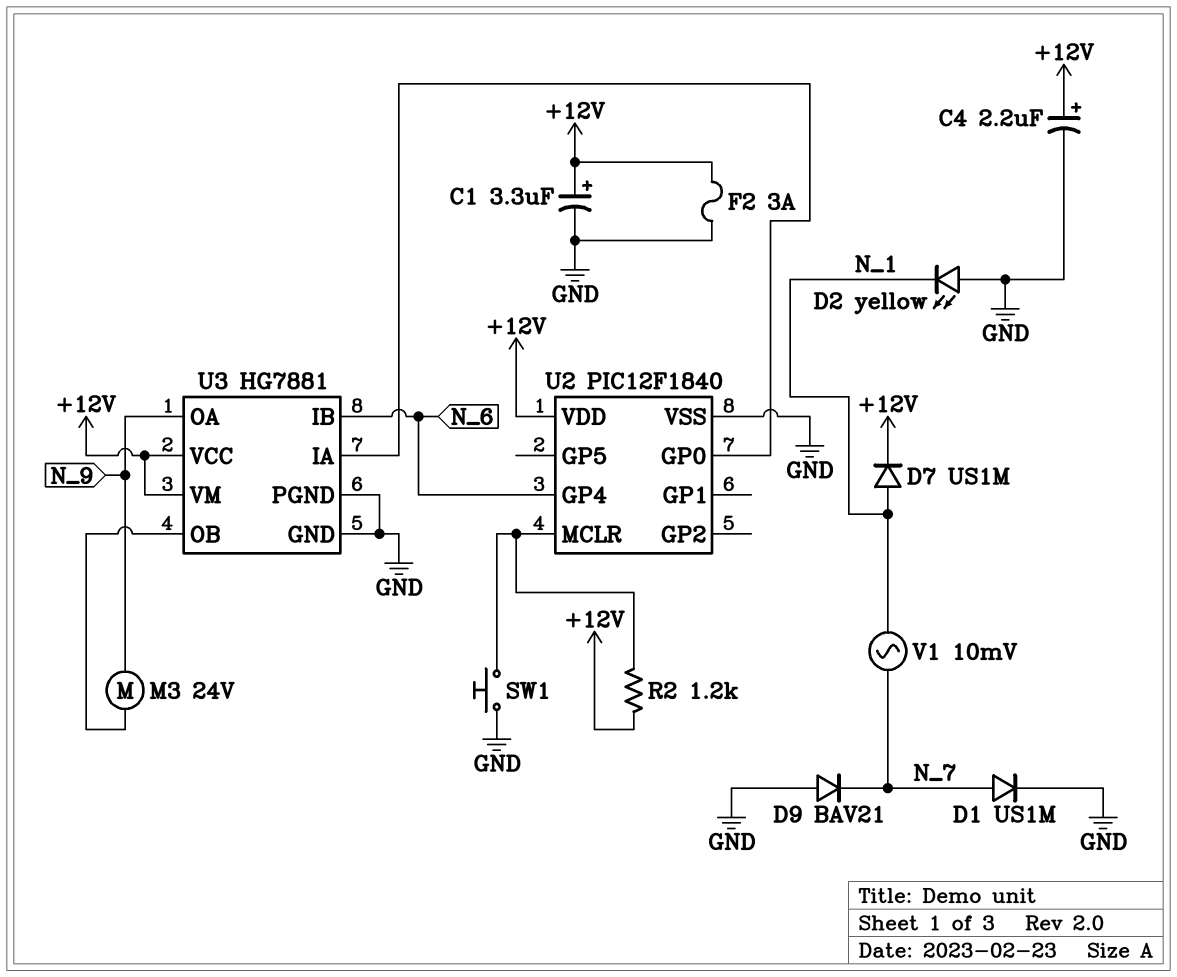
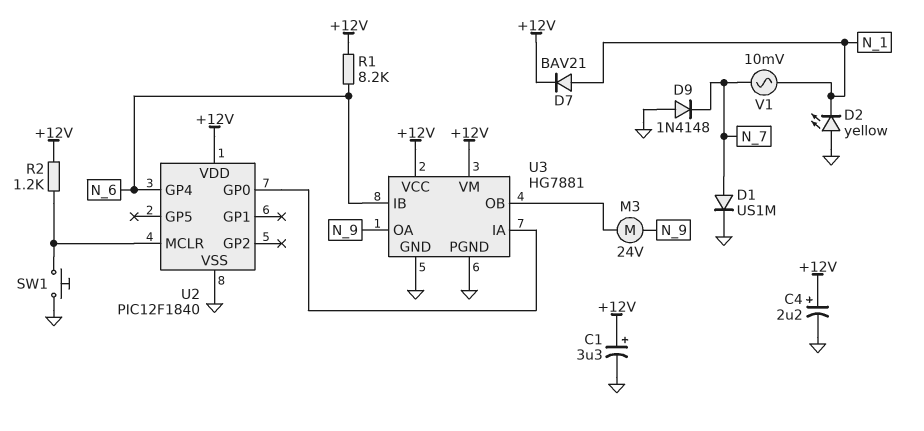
D7: diode US1M (A N_1, K +12V) -> diode BAV21 (A N_1, K +12V)
D9: diode BAV21 (A GND, K N_7) -> diode 1N4148 (A GND, K N_7)
F2: 3A (+12V, GND) -> none
R1: none -> 8.2k (+12V, N_6)

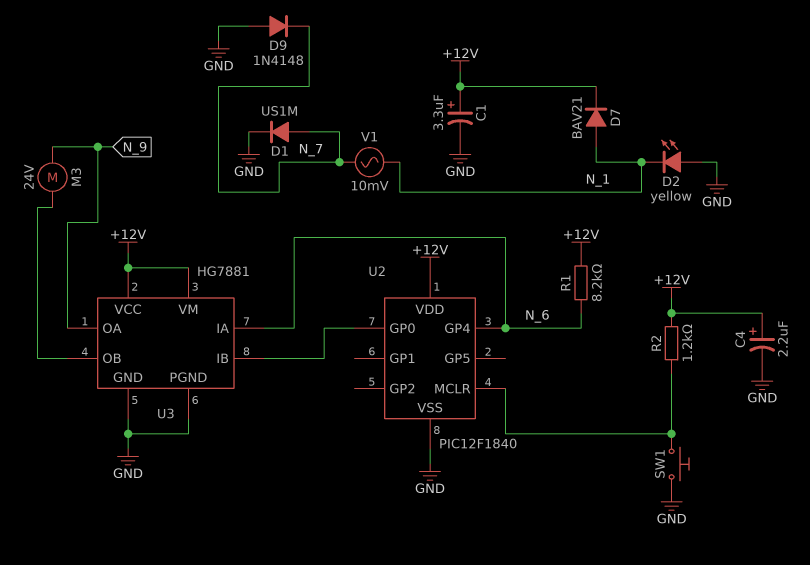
U3 pin IA: U2/GP0 -> N_6
U3 pin IB: N_6 -> U2/GP0

